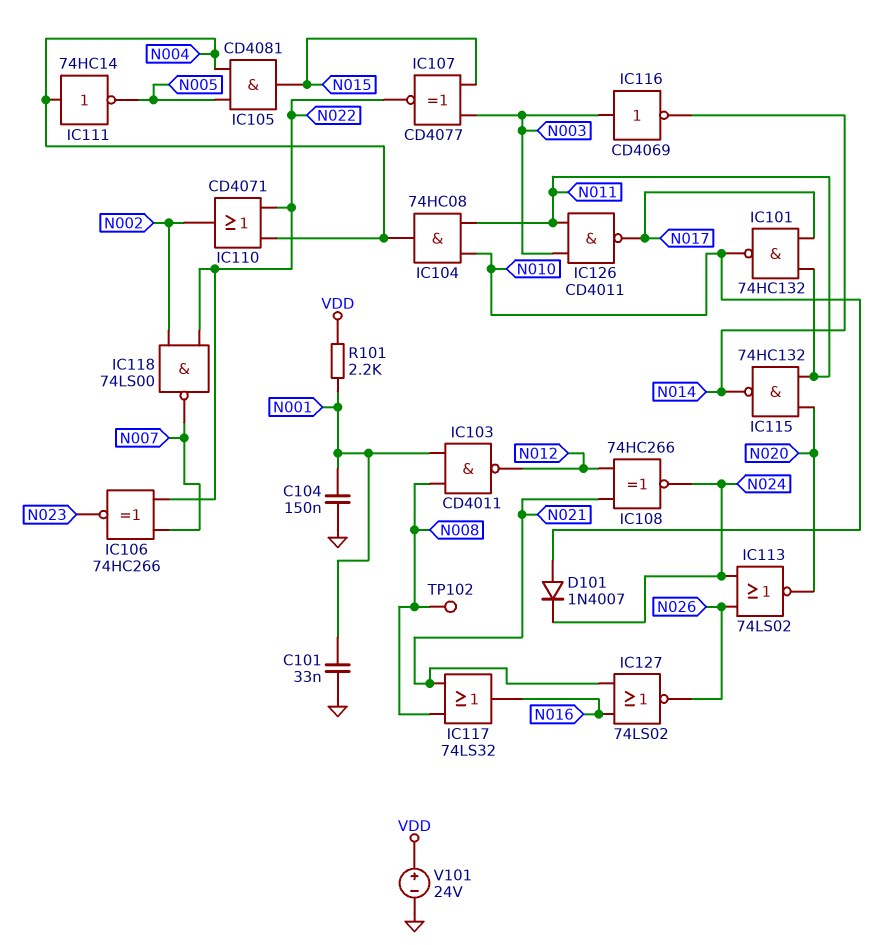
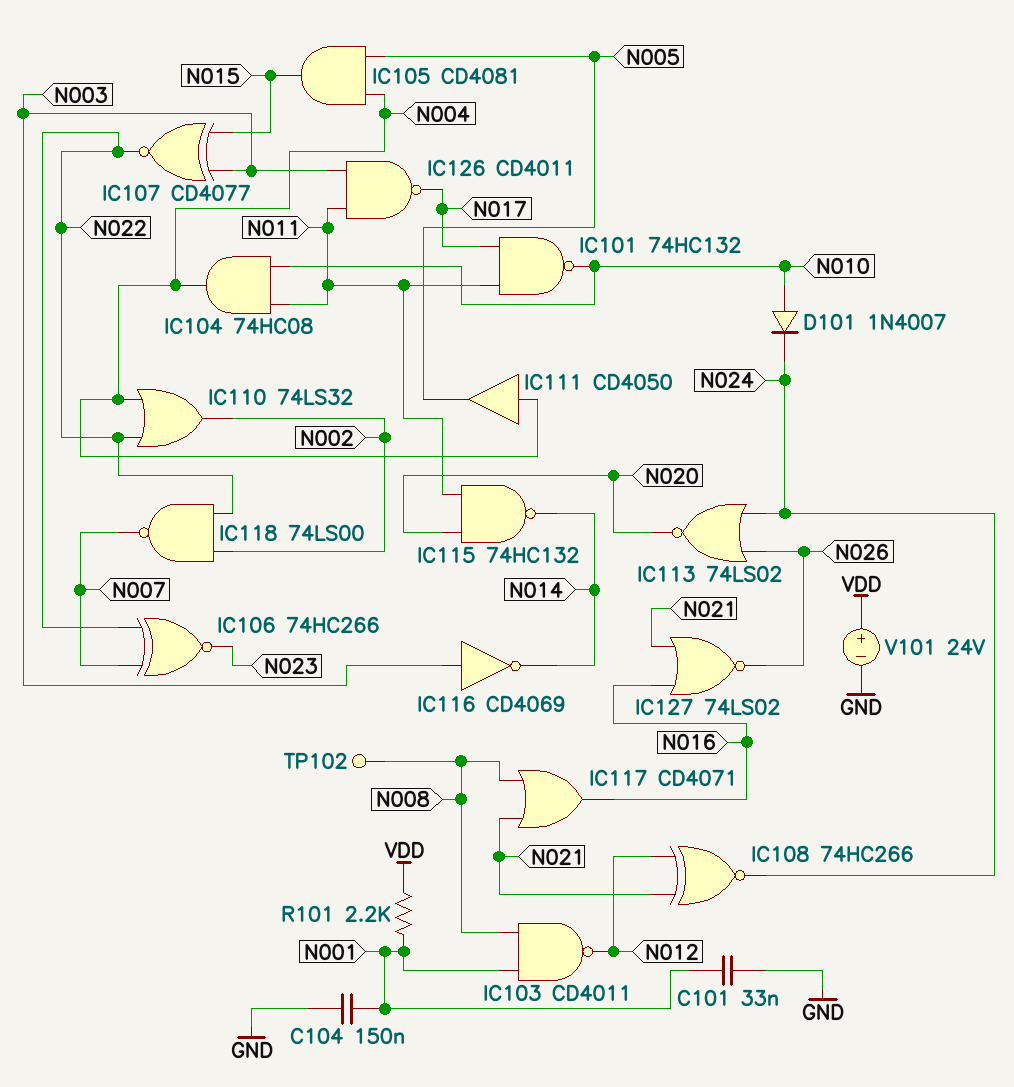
IC110: OR CD4071 (in N004, in N022, out N002) -> OR 74LS32 (in N004, in N022, out N002)
IC111: NOT 74HC14 (in N004, out N005) -> buffer CD4050 (in N004, out N005)
IC117: OR 74LS32 (in N008, in N021, out N016) -> OR CD4071 (in N008, in N021, out N016)

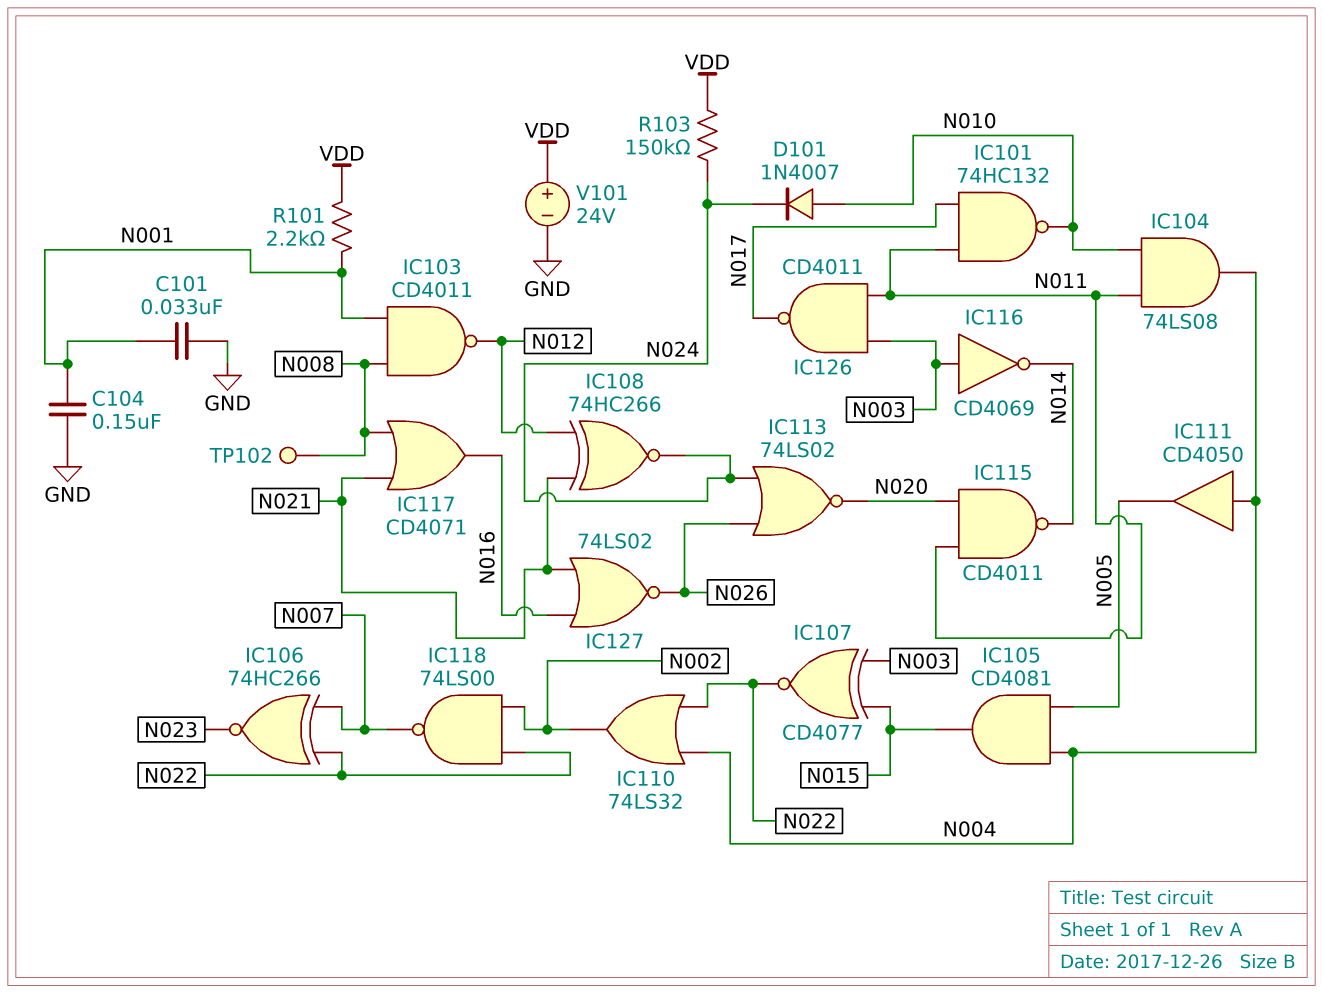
IC104: AND 74HC08 (in N010, in N011, out N004) -> AND 74LS08 (in N010, in N011, out N004)
IC115: NAND 74HC132 (in N011, in N020, out N014) -> NAND CD4011 (in N011, in N020, out N014)
R103: none -> 150k (N024, VDD)

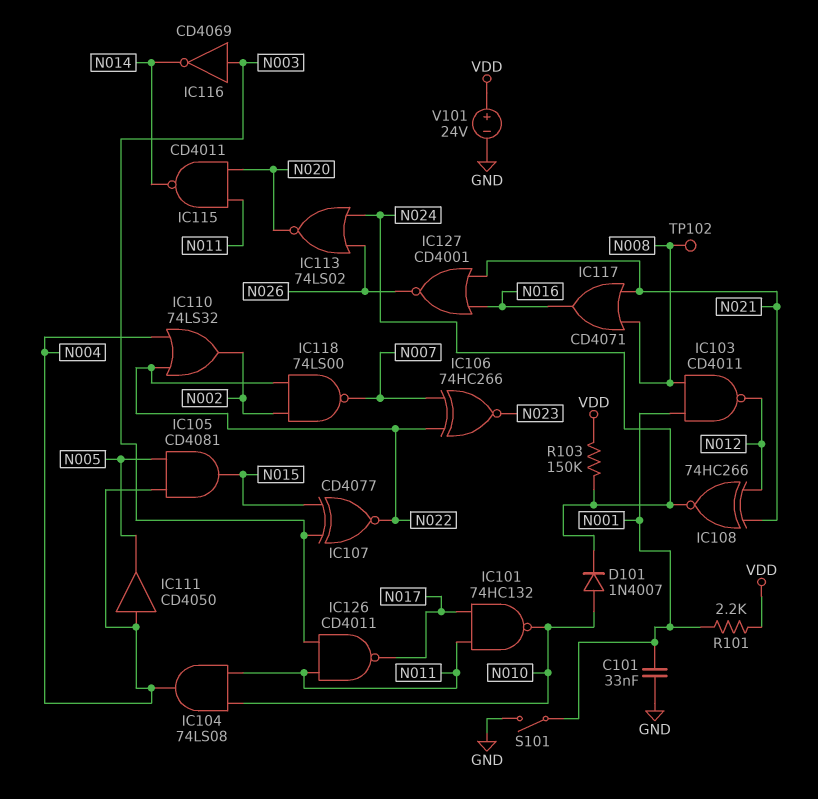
C104: 150nF (GND, N001) -> none
IC127: NOR 74LS02 (in N016, in N021, out N026) -> NOR CD4001 (in N016, in N021, out N026)
S101: none -> switch (GND, N001)

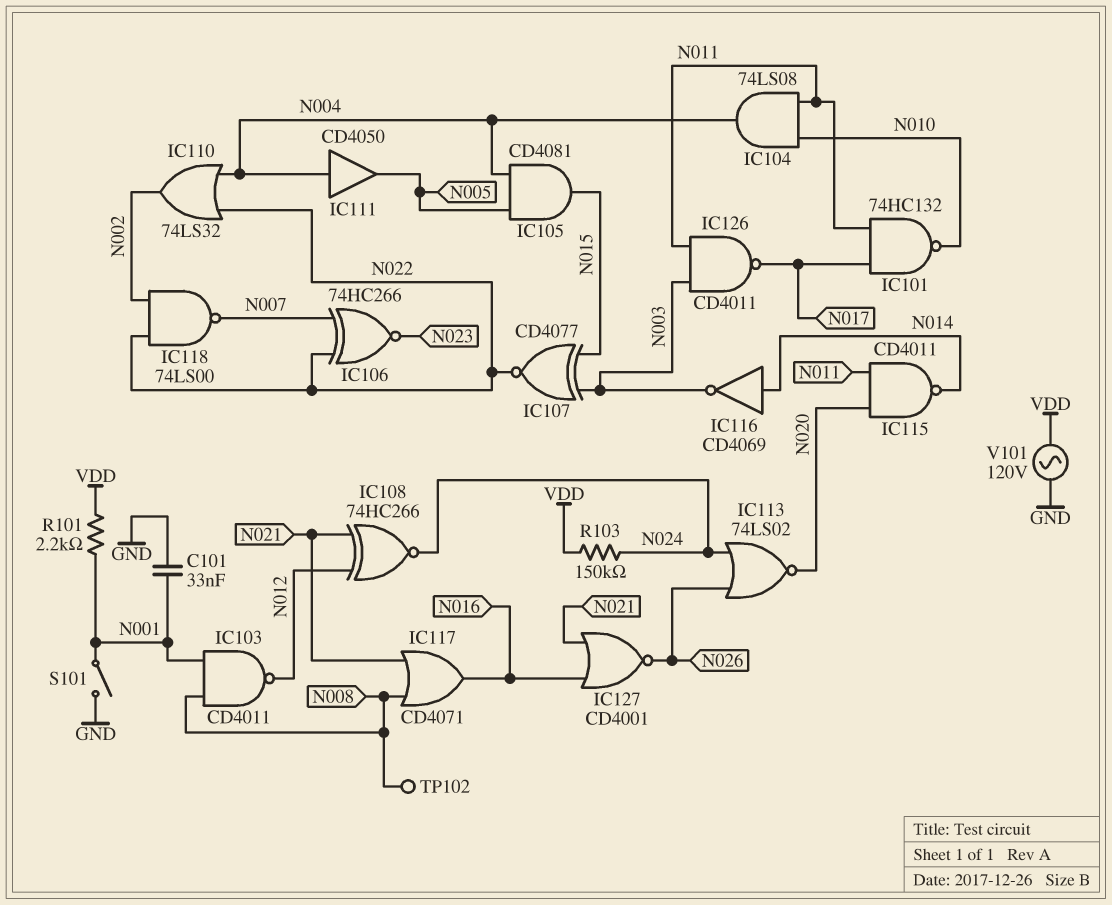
D101: diode 1N4007 (A N010, K N024) -> none
IC116: NOT CD4069 (in N003, out N014) -> NOT CD4069 (in N014, out N003)
V101: 24V (plus VDD, minus GND) -> AC 120V (GND, VDD)

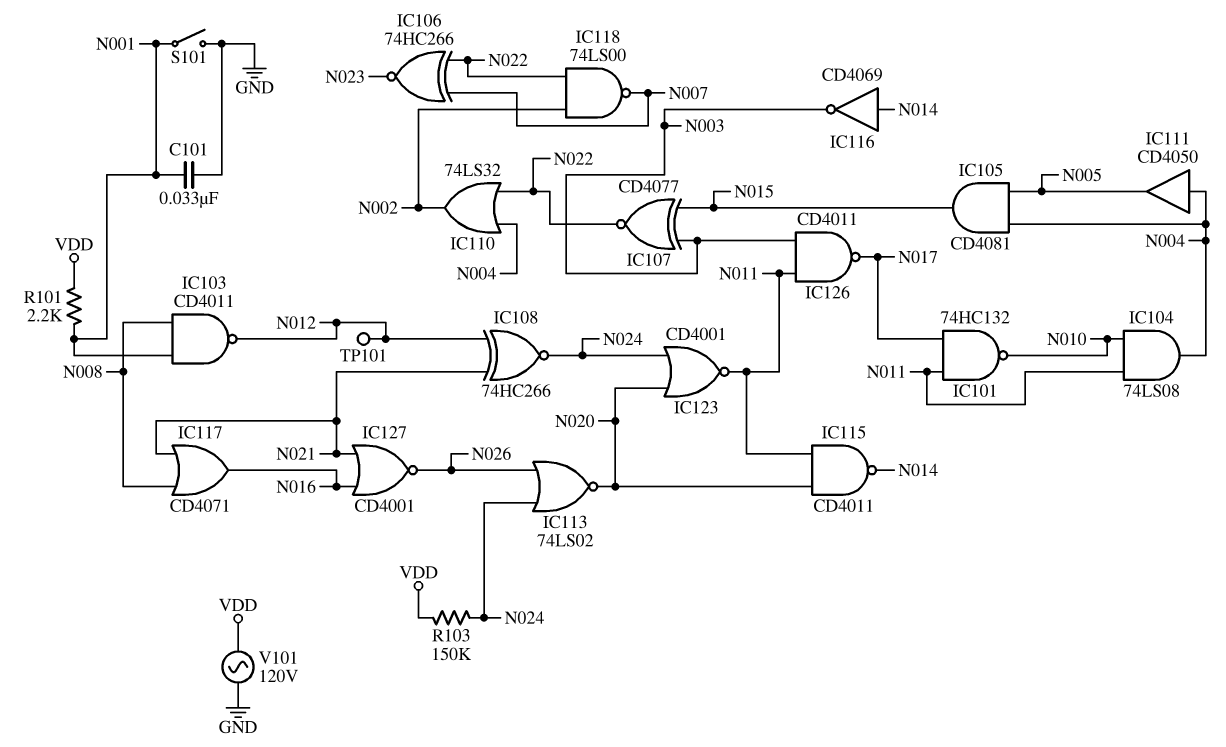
IC123: none -> NOR CD4001 (in N020, in N024, out N011)
TP101: none -> test point (N012)
TP102: test point (N008) -> none

